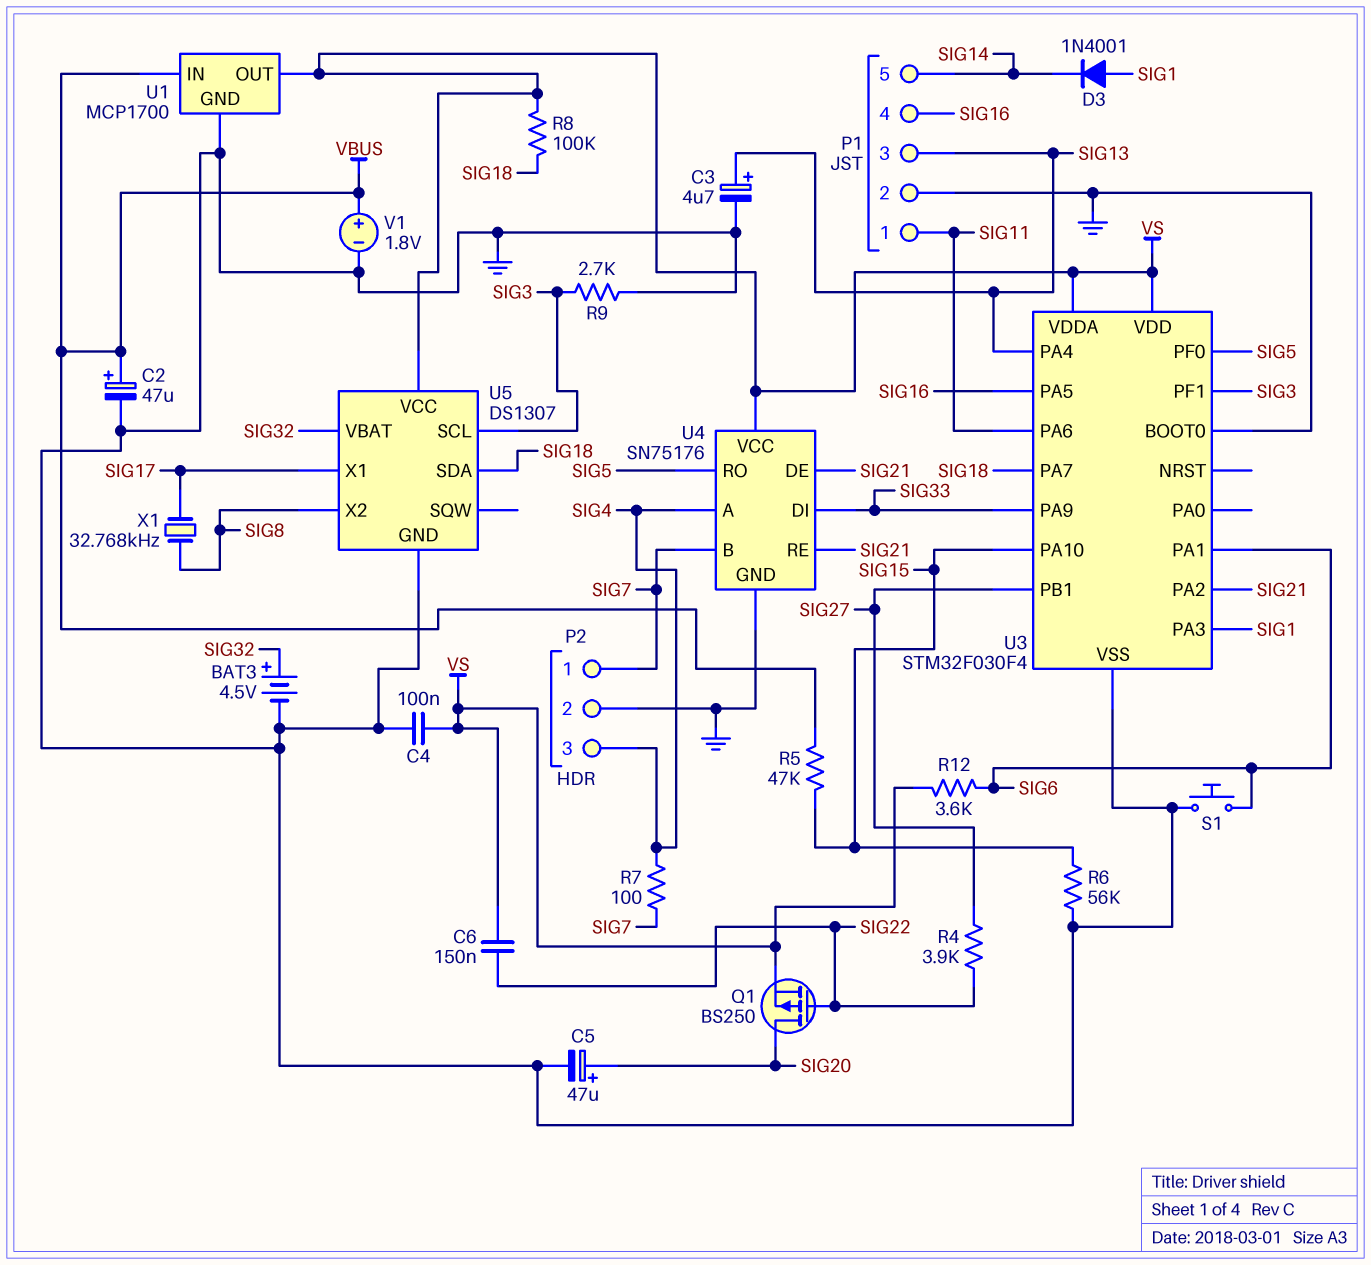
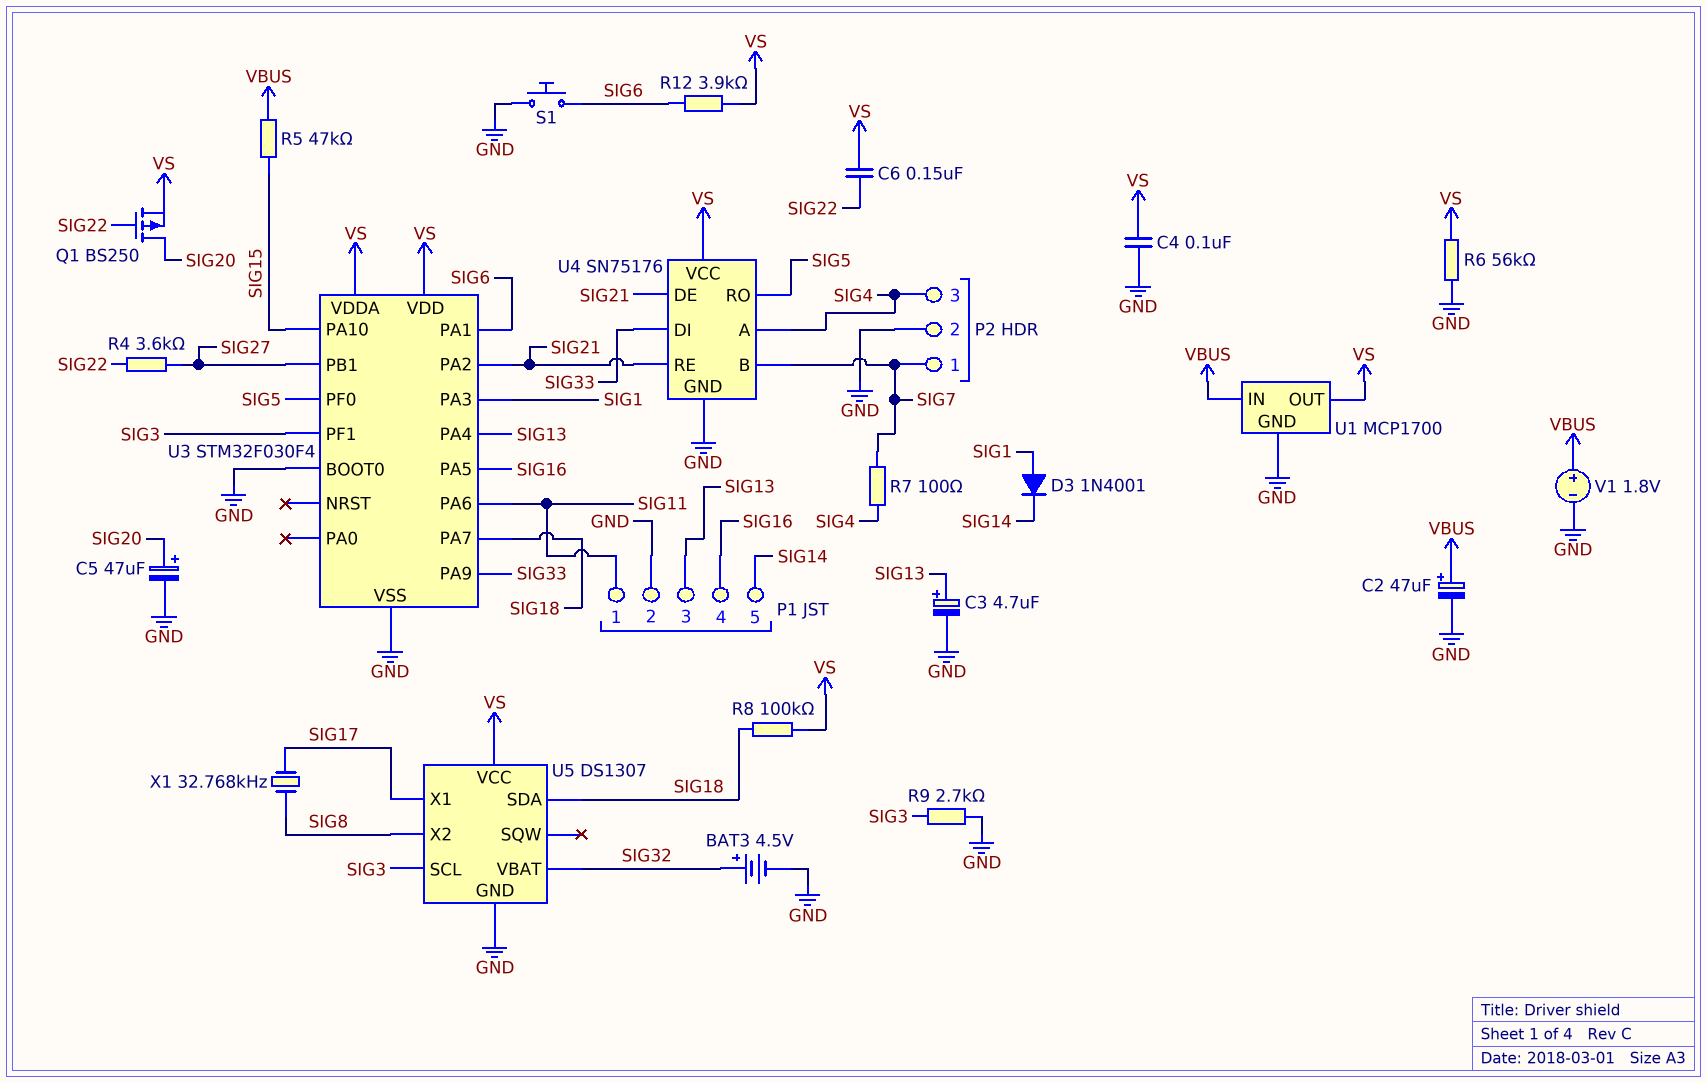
R4: 3.9k (SIG22, SIG27) -> 3.6k (SIG22, SIG27)
R6: 56k (GND, SIG15) -> 56k (GND, VS)
R12: 3.6k (SIG6, VS) -> 3.9k (SIG6, VS)

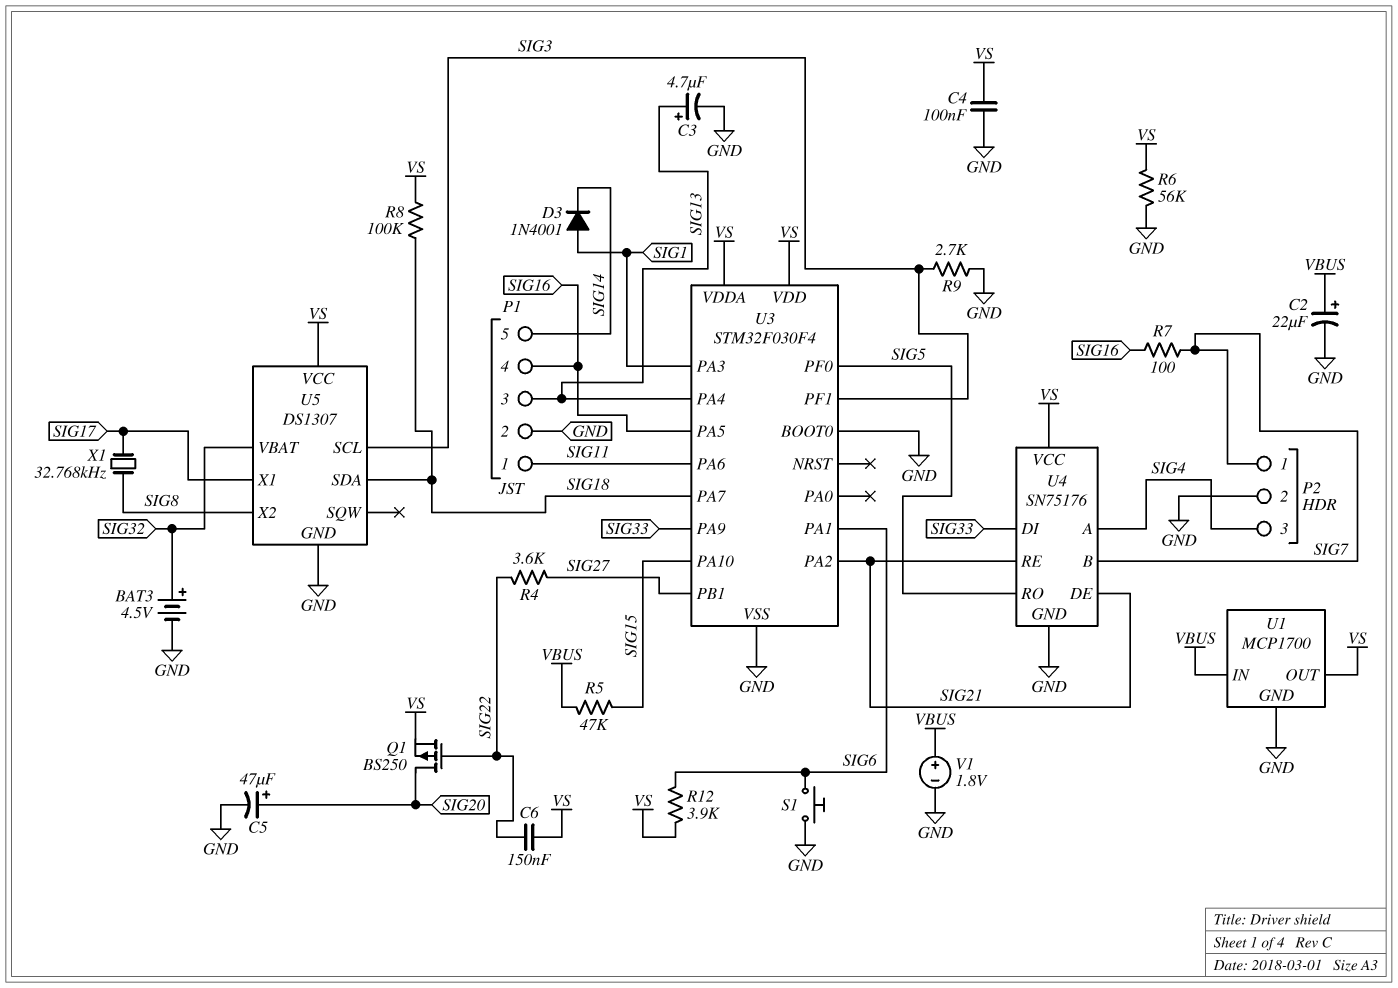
C2: 47uF (plus VBUS, minus GND) -> 22uF (plus VBUS, minus GND)
R7: 100 (SIG4, SIG7) -> 100 (SIG7, SIG16)

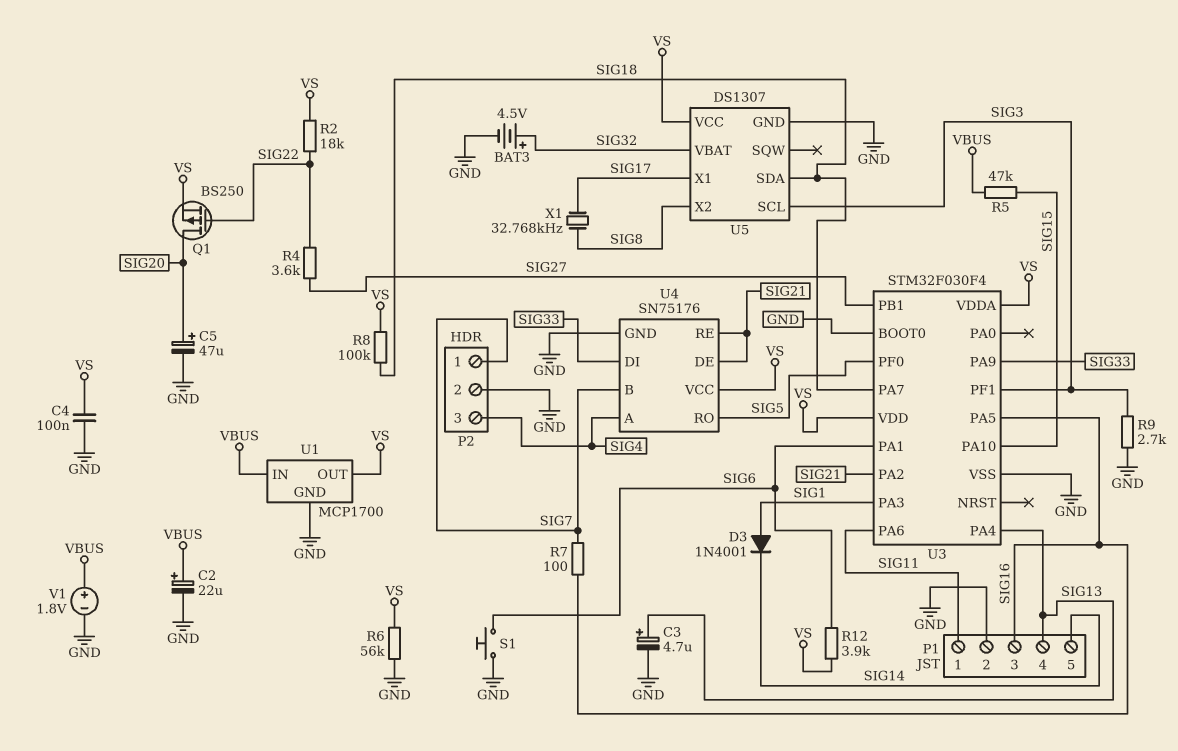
C6: 150nF (SIG22, VS) -> none
P1 pin 3: SIG13 -> SIG16
P1 pin 4: SIG16 -> SIG13
R2: none -> 18k (SIG22, VS)

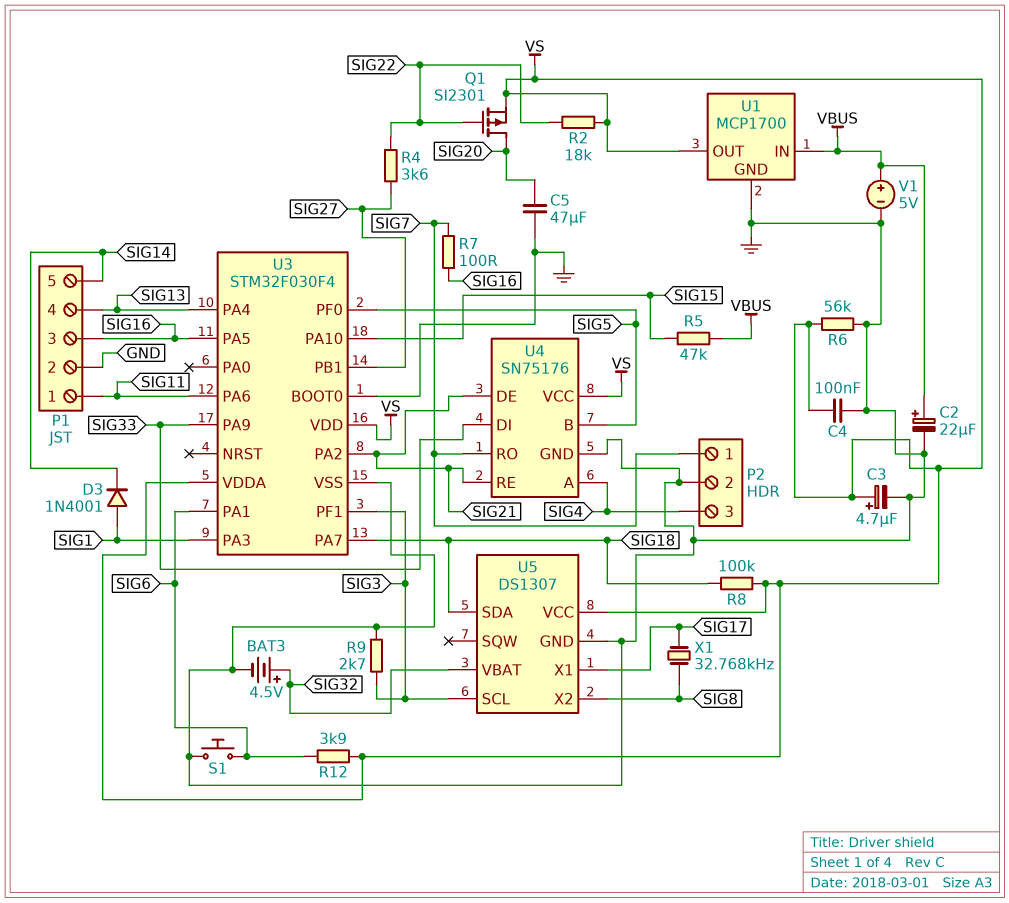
C3: 4.7uF (plus SIG13, minus GND) -> 4.7uF (plus VS, minus GND)
C5: 47uF (plus SIG20, minus GND) -> 47uF (GND, SIG20)
Q1: PMOS BS250 (G SIG22, D SIG20, S VS) -> PMOS SI2301 (G SIG22, D SIG20, S VS)
U4 pin B: SIG7 -> SIG5
U4 pin RO: SIG5 -> SIG7
V1: 1.8V (plus VBUS, minus GND) -> 5V (plus VBUS, minus GND)

